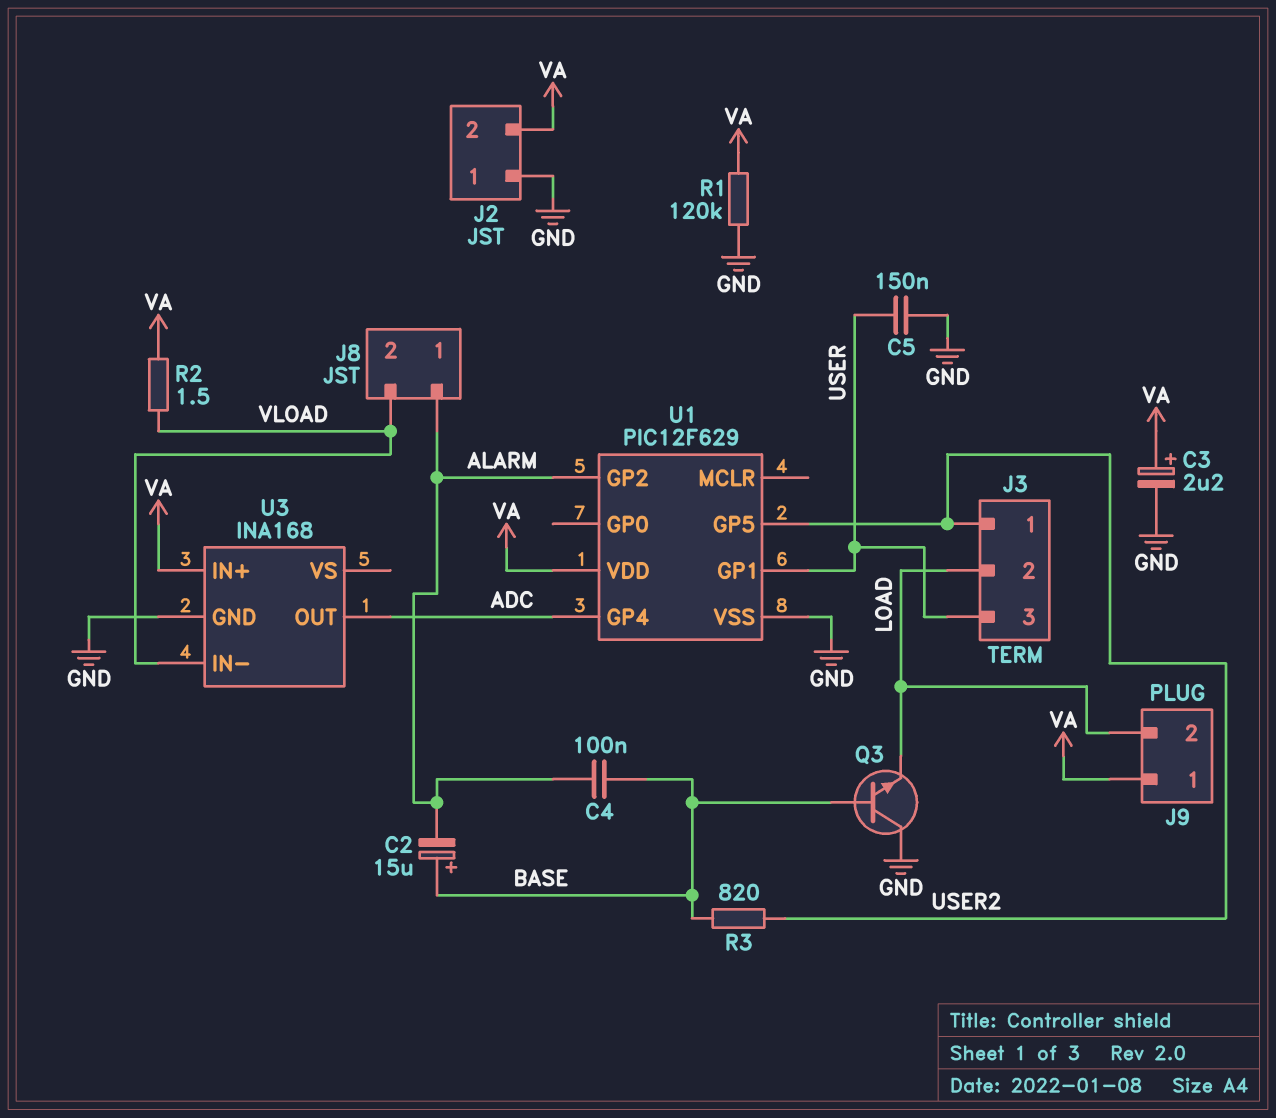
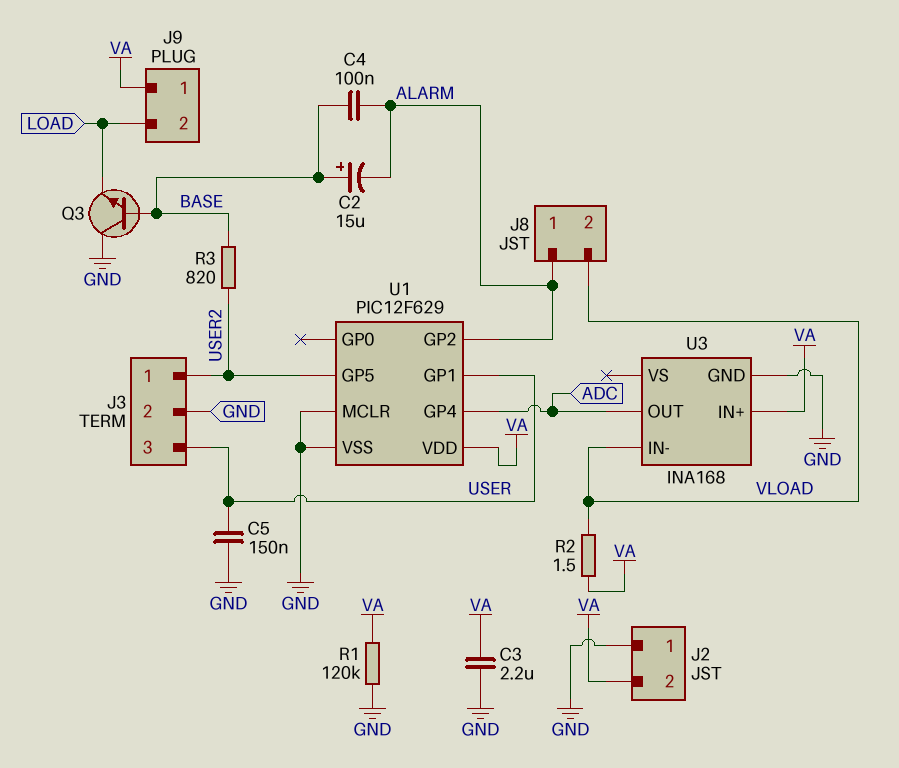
C3: 2.2uF (plus VA, minus GND) -> 2.2uF (GND, VA)
J3 pin 2: LOAD -> GND
U1 pin MCLR: none -> GND

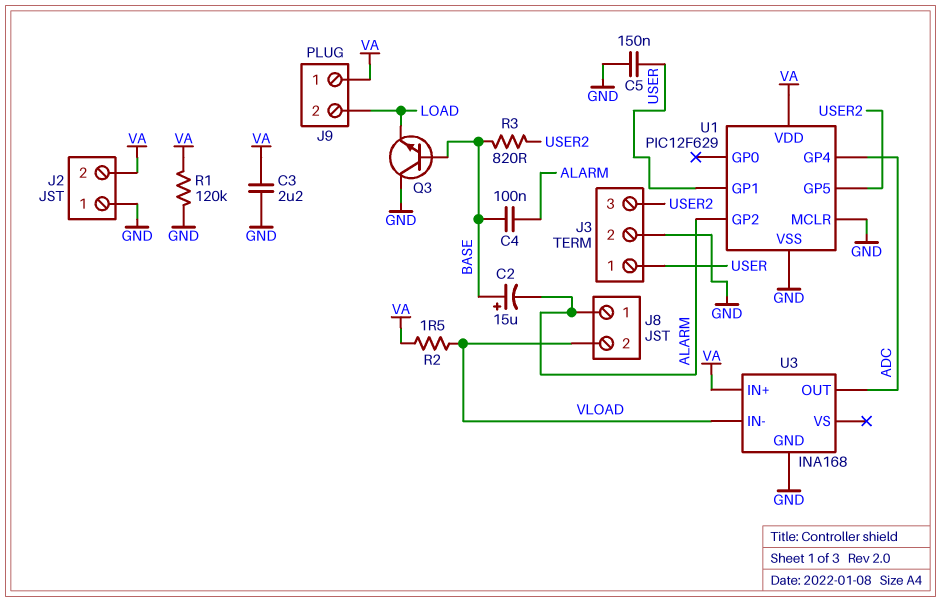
J3 pin 1: USER2 -> USER
J3 pin 3: USER -> USER2

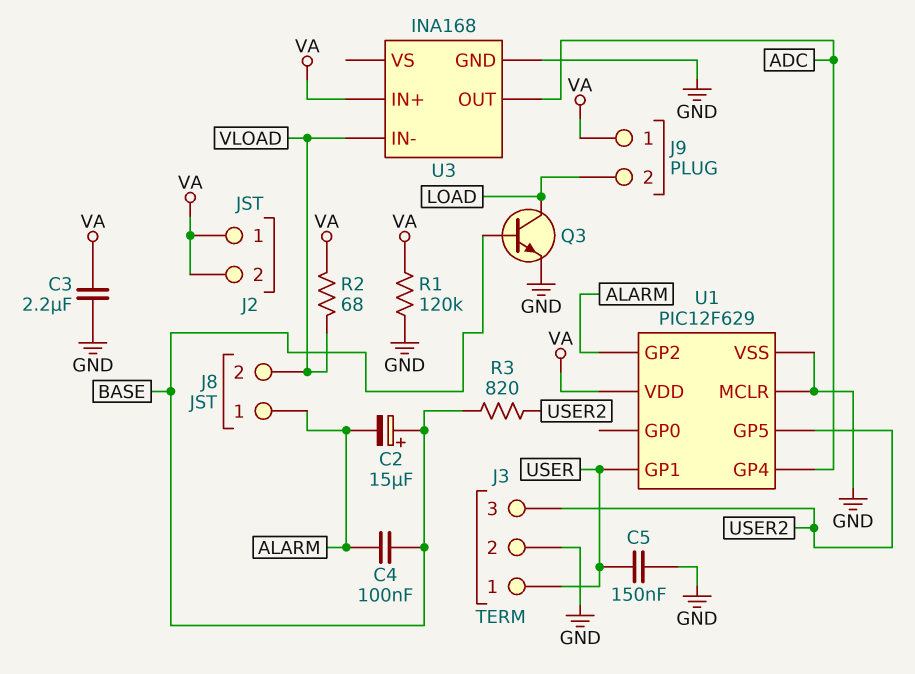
J2 pin 1: GND -> VA
Q3: NPN (B BASE, C GND, E LOAD) -> NPN (B BASE, C LOAD, E GND)
R2: 1.5 (VA, VLOAD) -> 68 (VA, VLOAD)

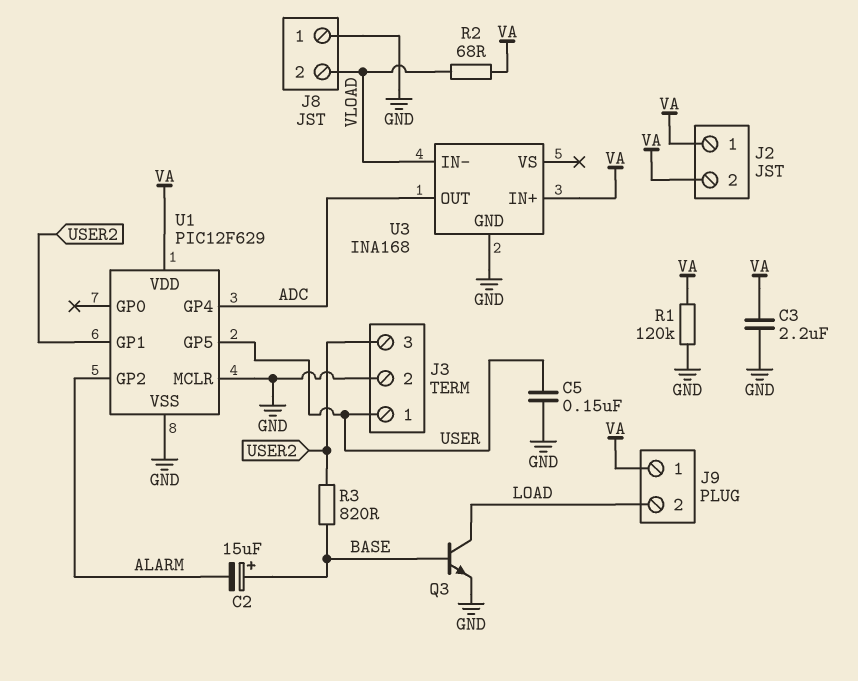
C4: 100nF (ALARM, BASE) -> none
J8 pin 1: ALARM -> GND
U1 pin GP1: USER -> USER2
U1 pin GP5: USER2 -> USER

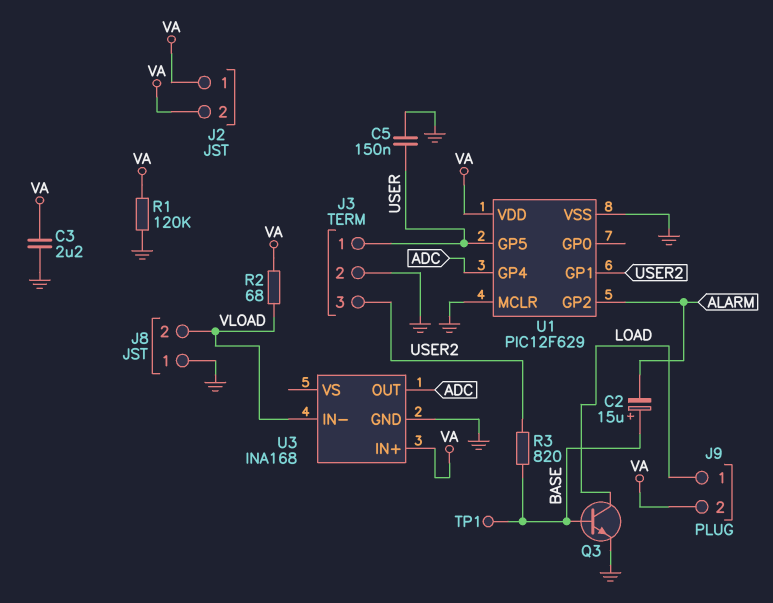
J9 pin 1: VA -> LOAD
J9 pin 2: LOAD -> VA
TP1: none -> test point (BASE)

